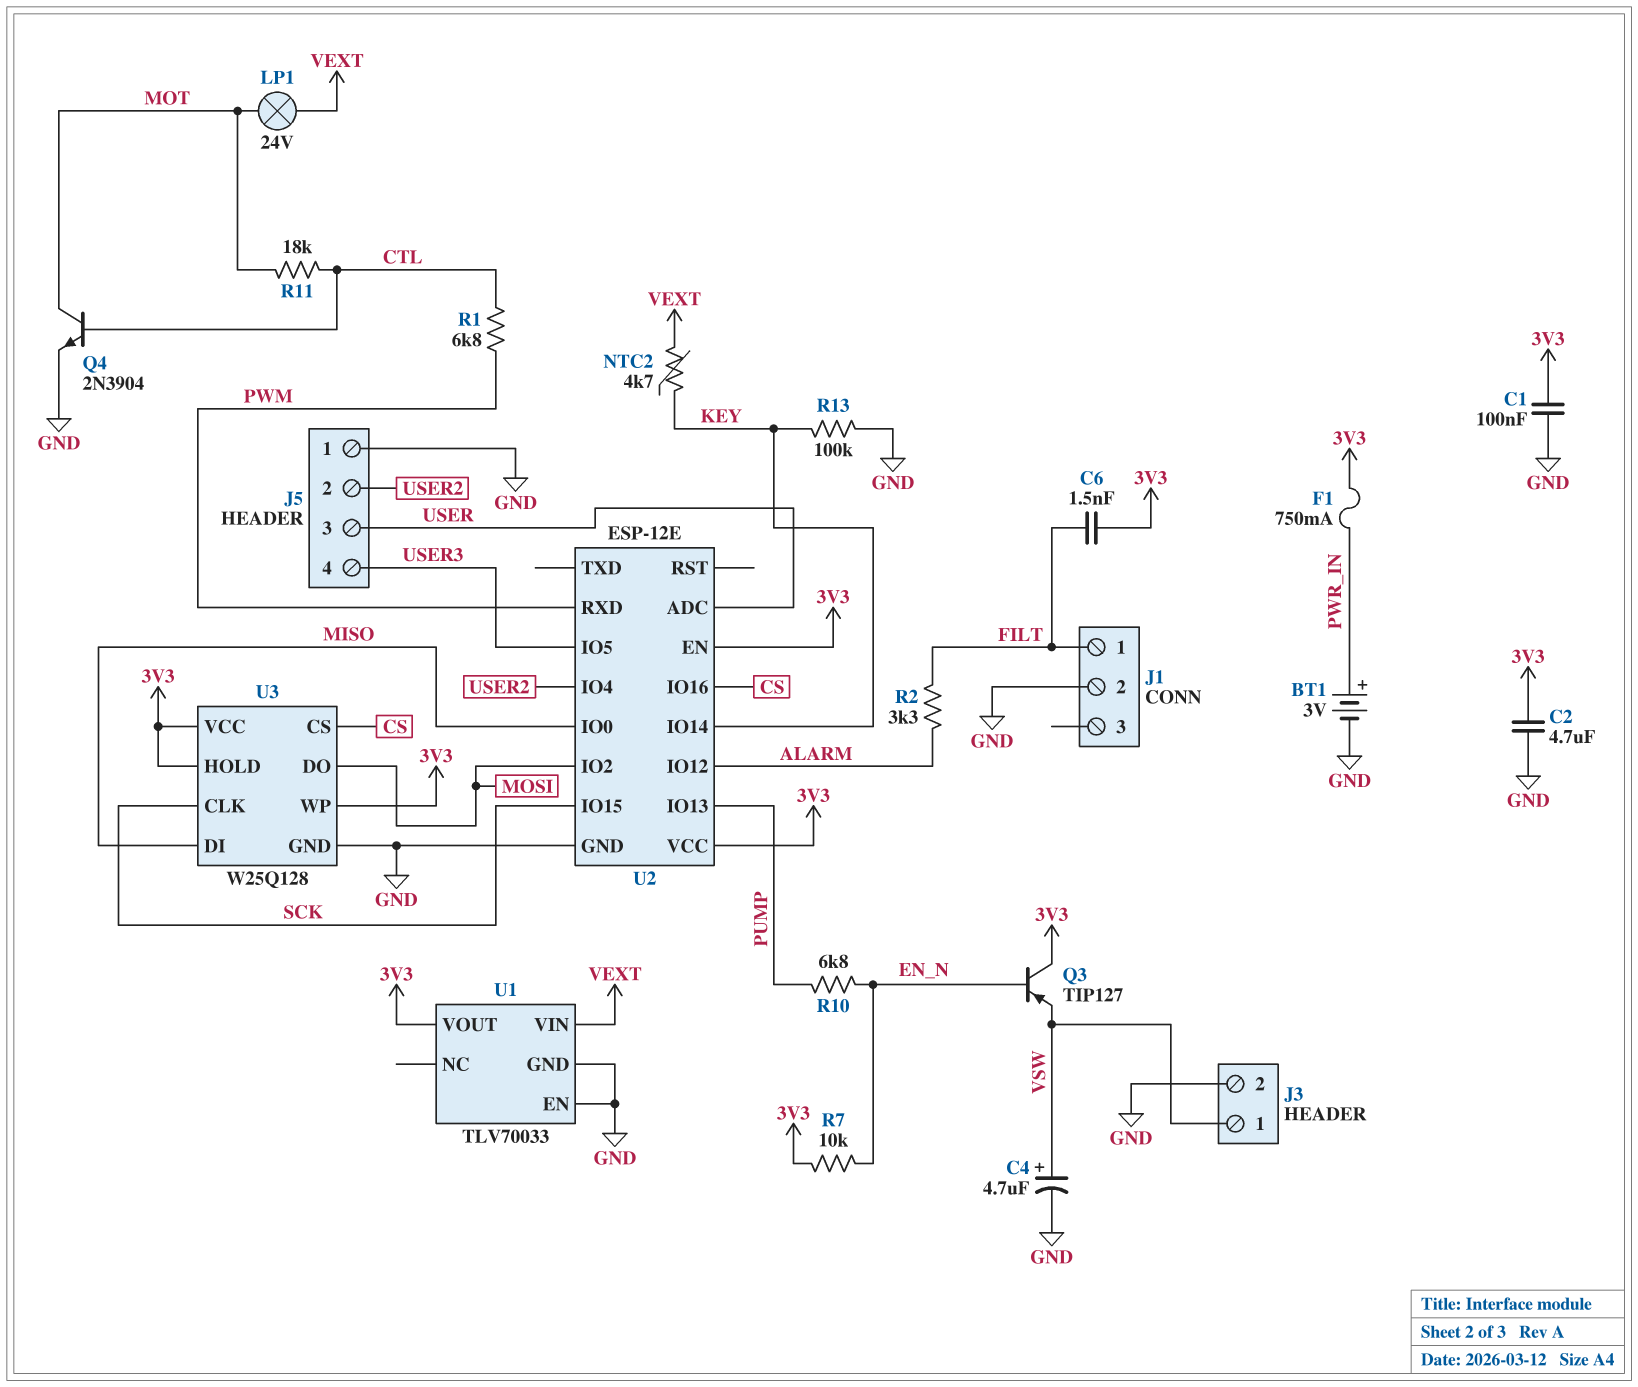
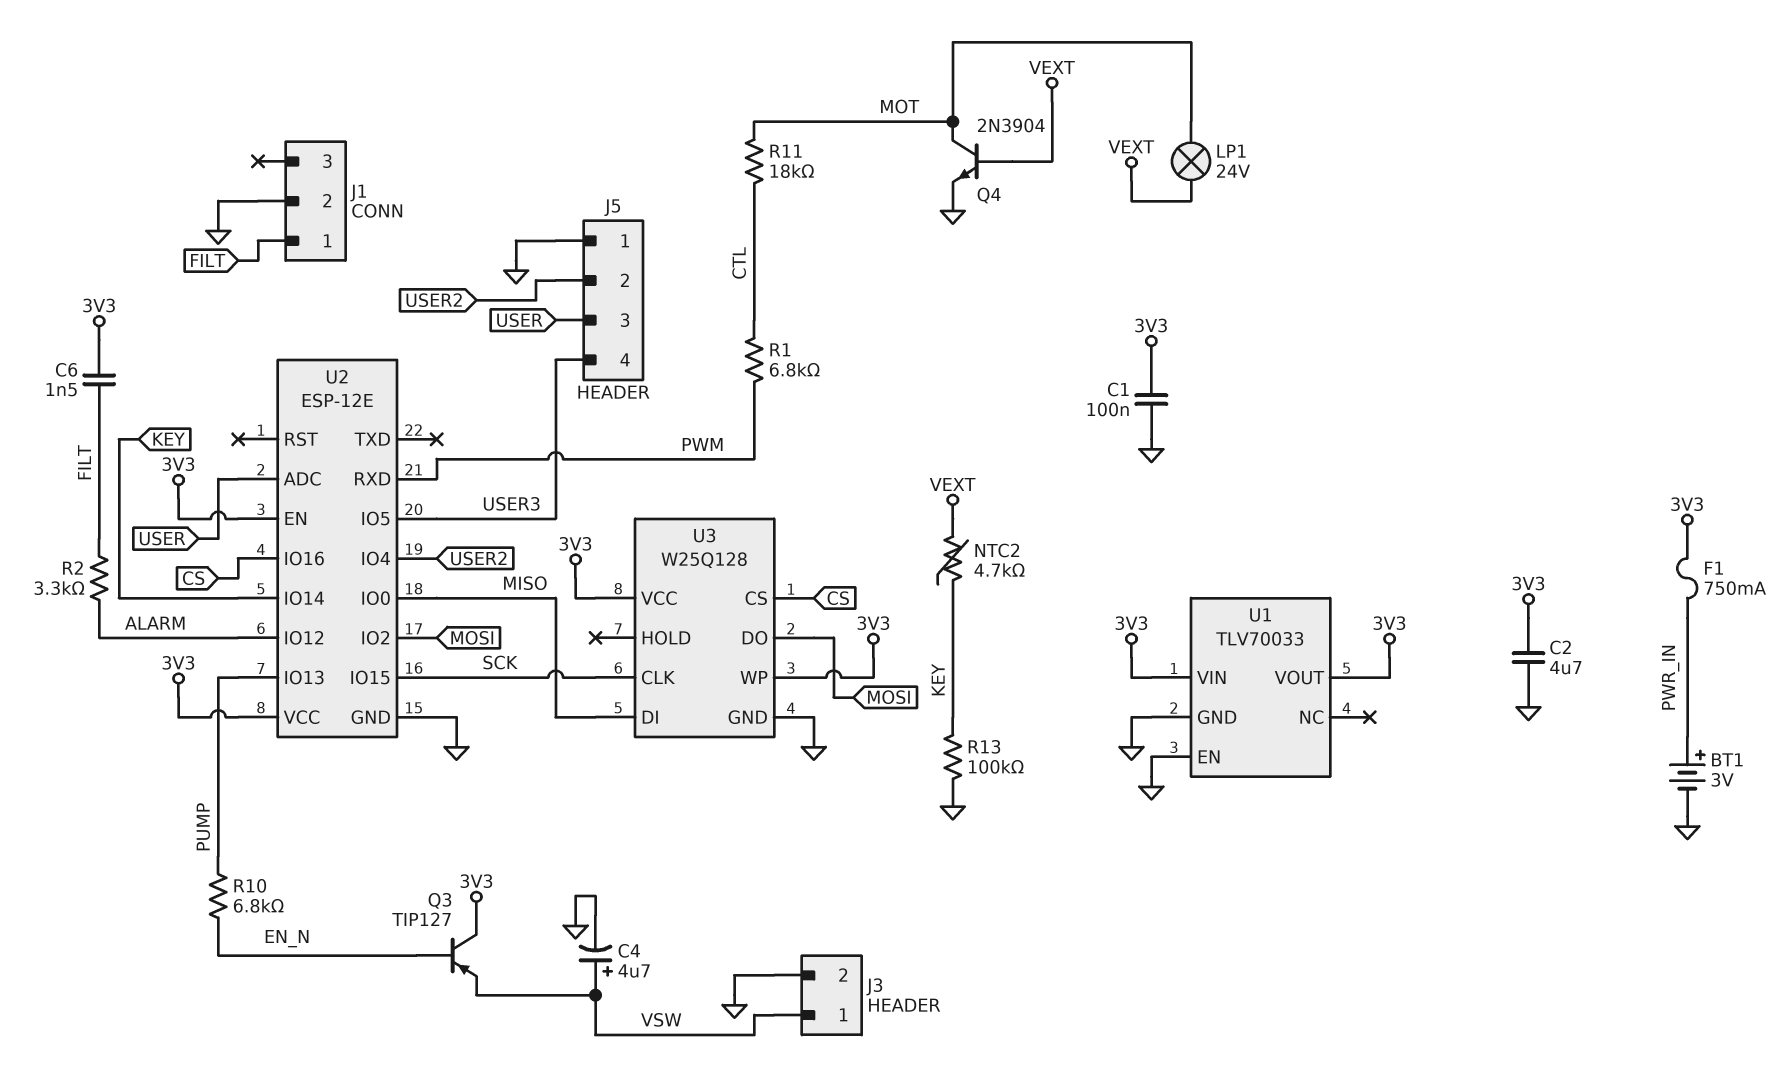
Q4: NPN 2N3904 (B CTL, C MOT, E GND) -> NPN 2N3904 (B VEXT, C MOT, E GND)
R7: 10k (3V3, EN_N) -> none
U1 pin VIN: VEXT -> 3V3
U3 pin HOLD: 3V3 -> none

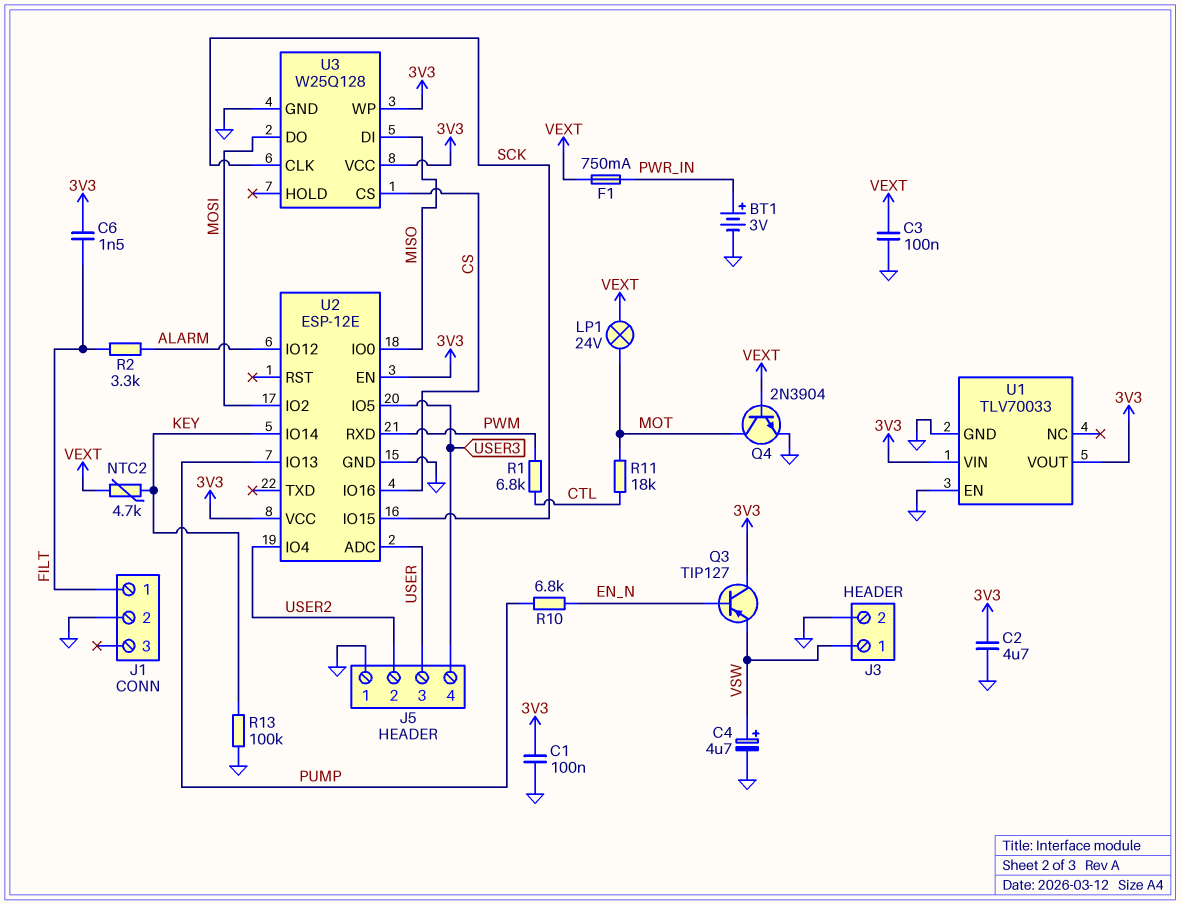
C3: none -> 100nF (GND, VEXT)
F1: 750mA (3V3, PWR_IN) -> 750mA (PWR_IN, VEXT)

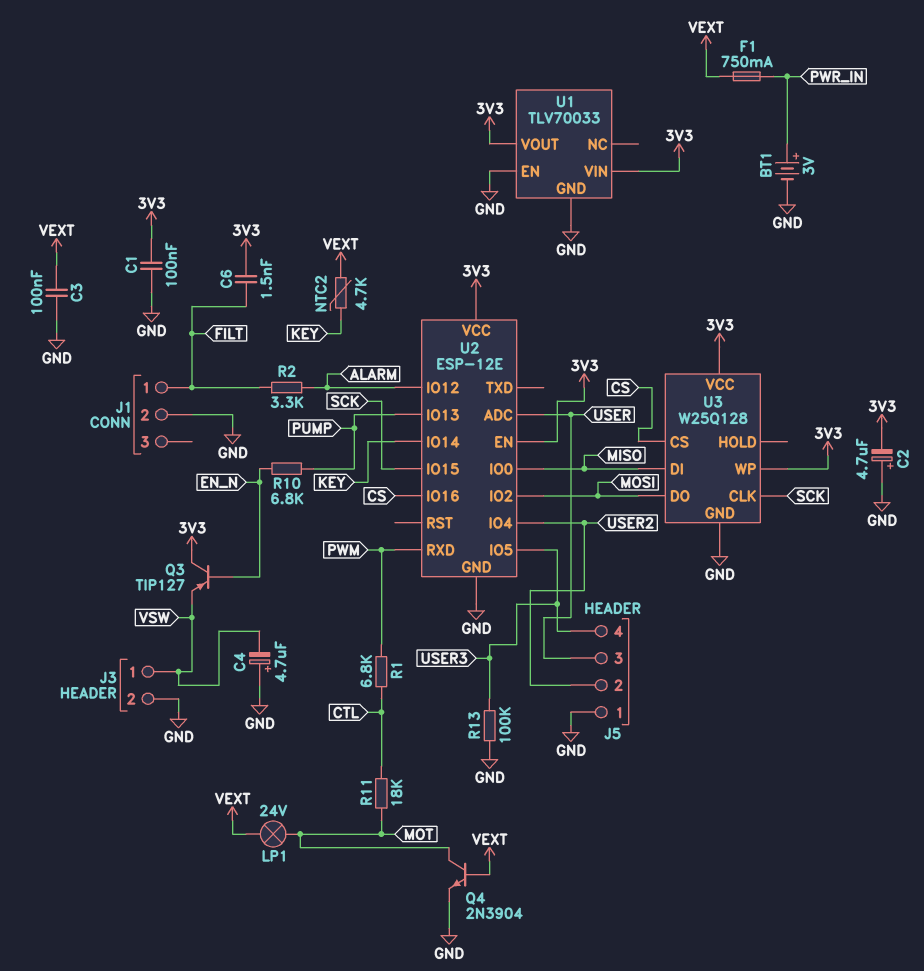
C2: 4.7uF (3V3, GND) -> 4.7uF (plus GND, minus 3V3)
C4: 4.7uF (plus VSW, minus GND) -> 4.7uF (plus GND, minus VSW)
R13: 100k (GND, KEY) -> 100k (GND, USER3)

